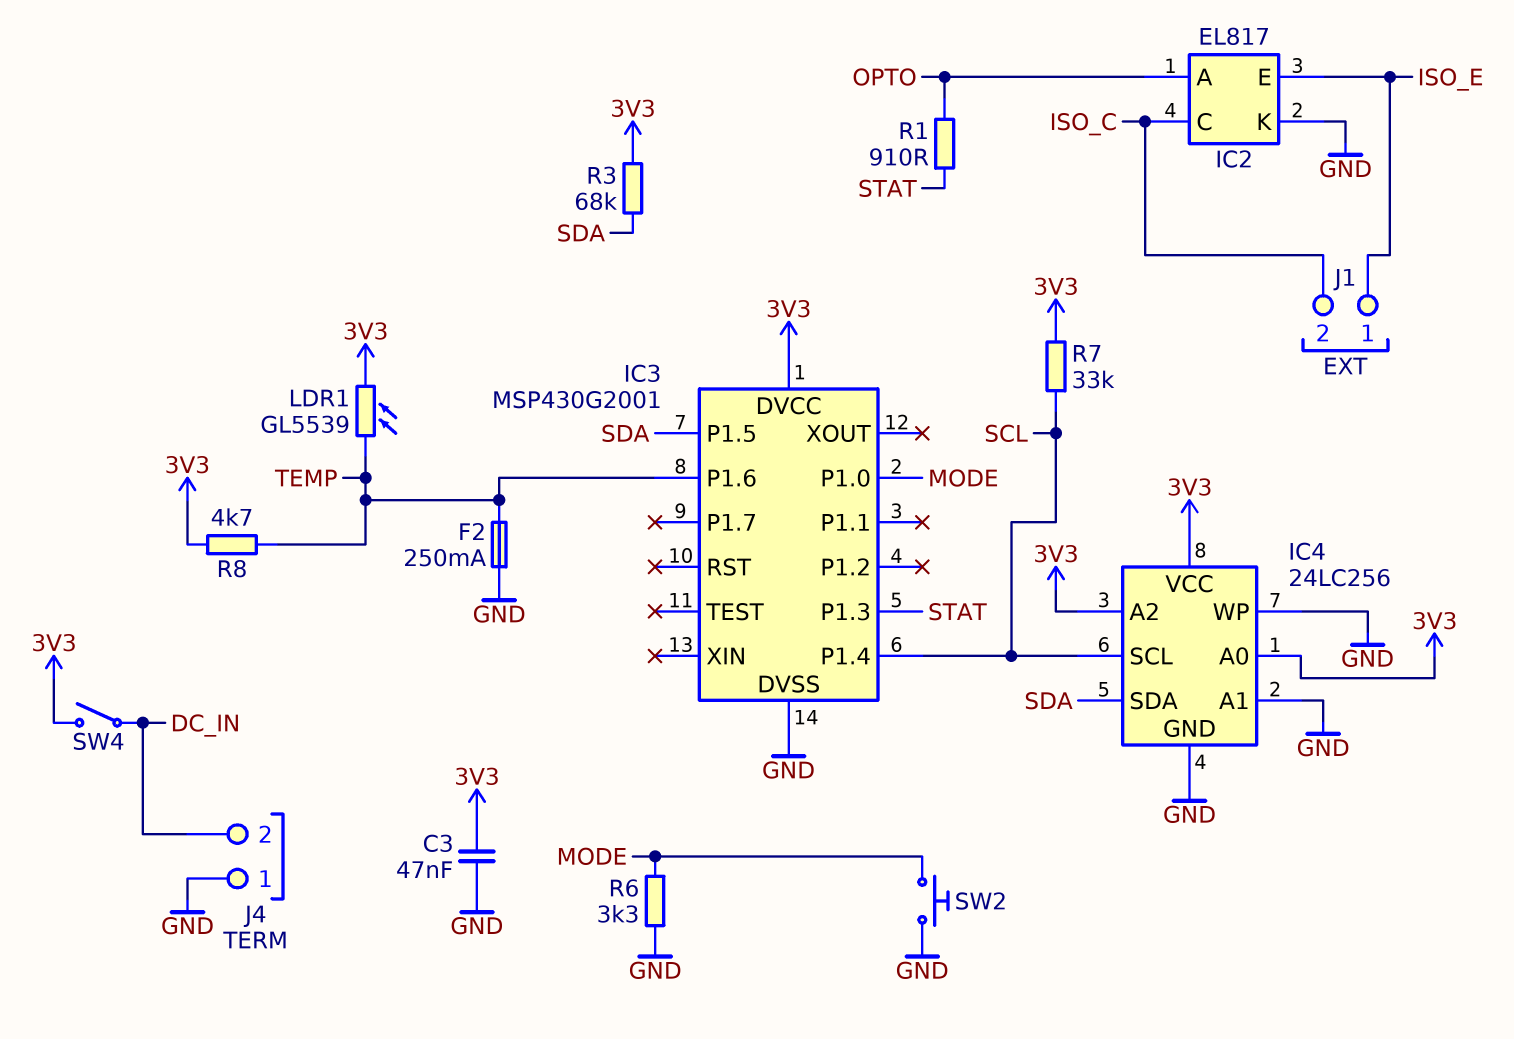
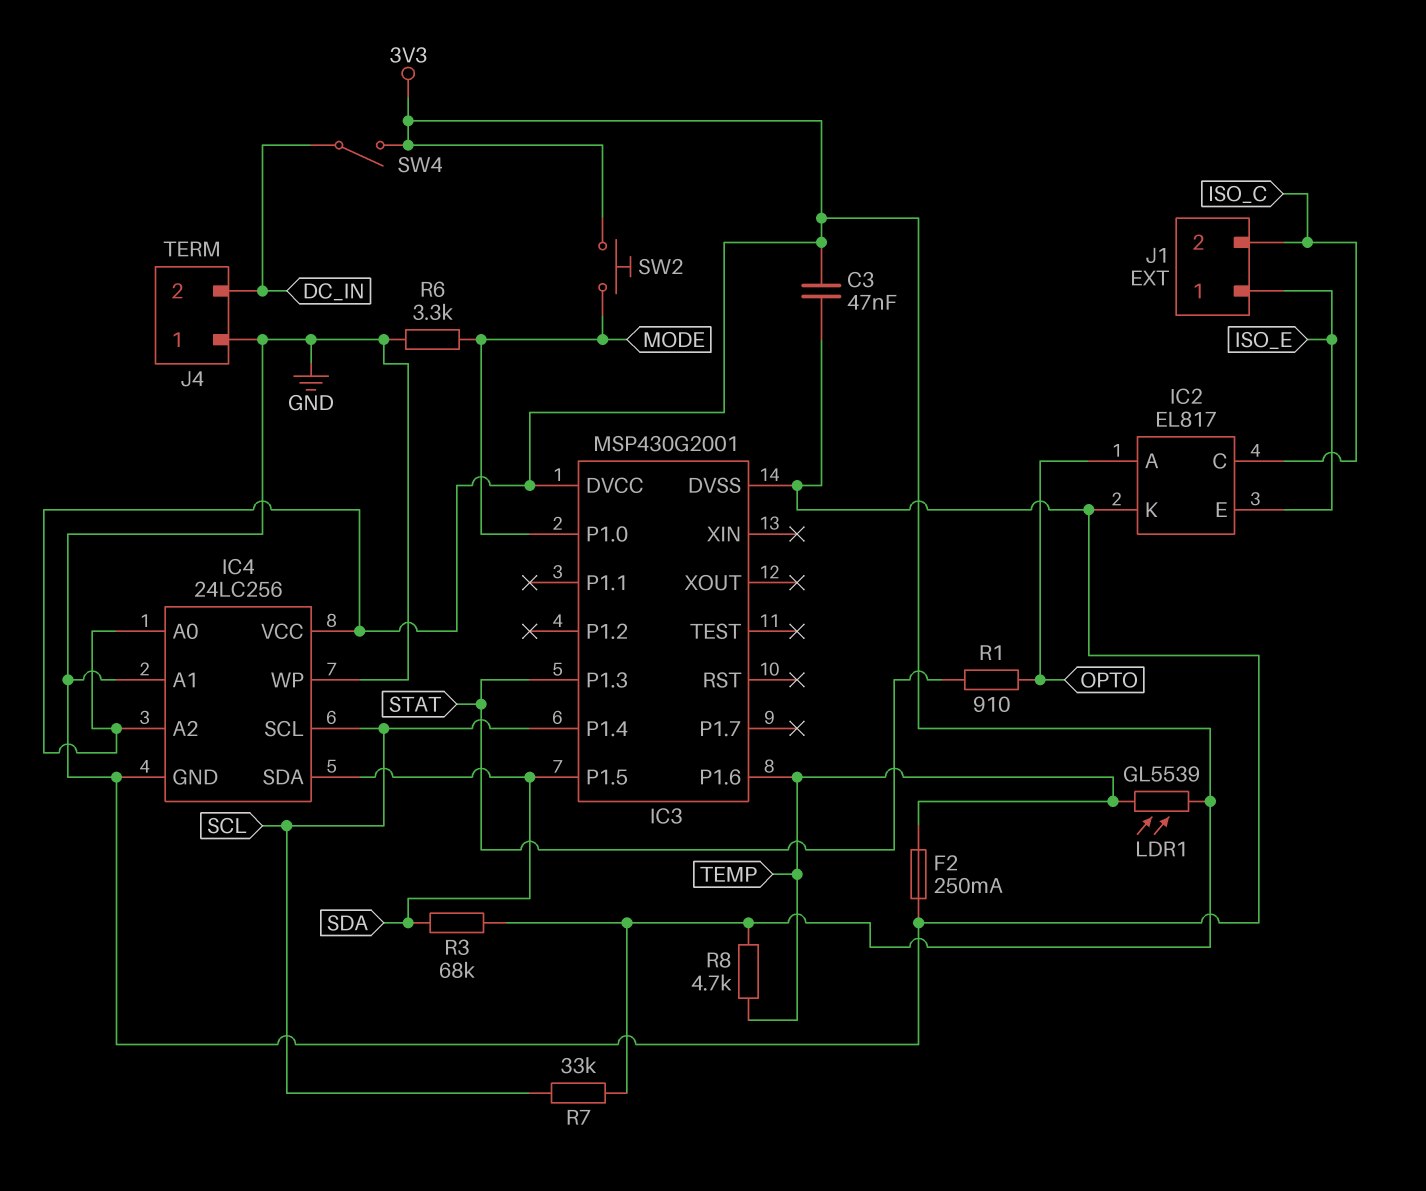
SW2: button (GND, MODE) -> button (3V3, MODE)

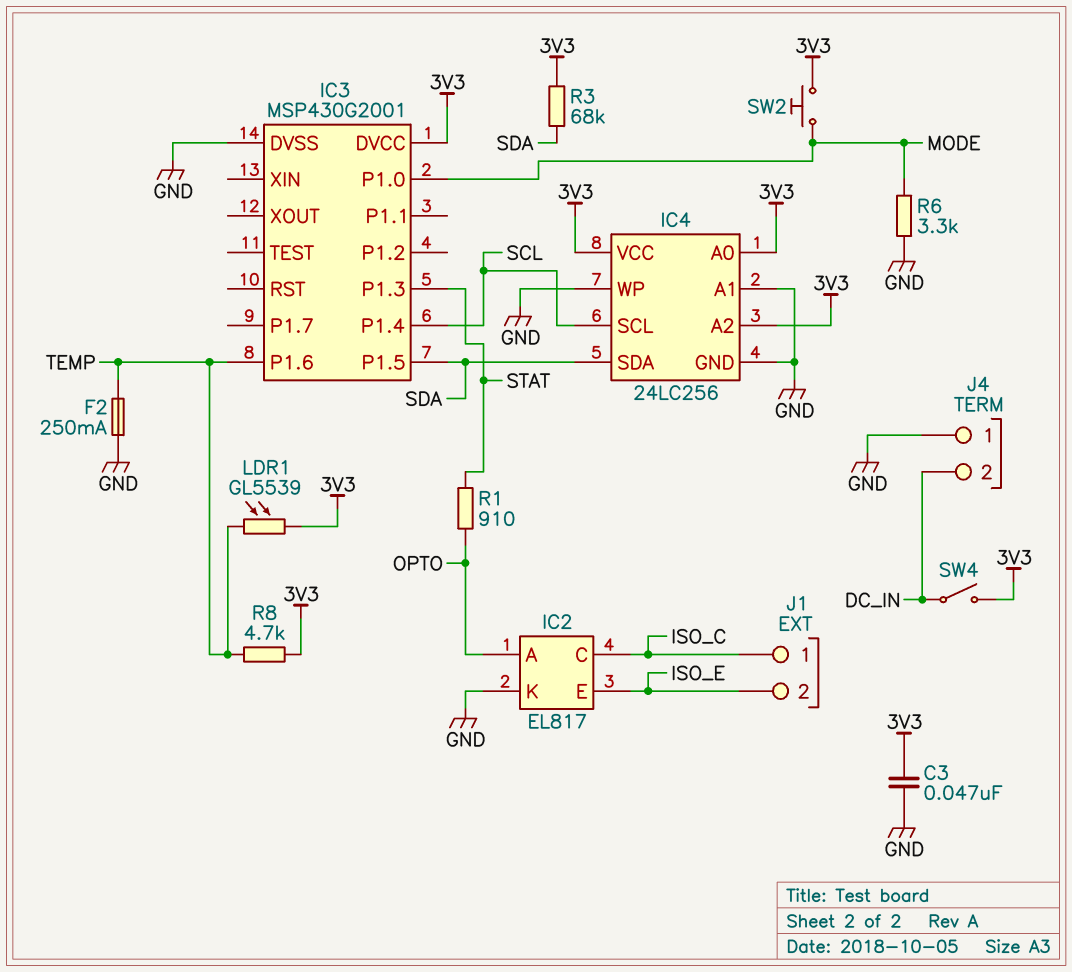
J1 pin 1: ISO_E -> ISO_C
J1 pin 2: ISO_C -> ISO_E
R7: 33k (3V3, SCL) -> none

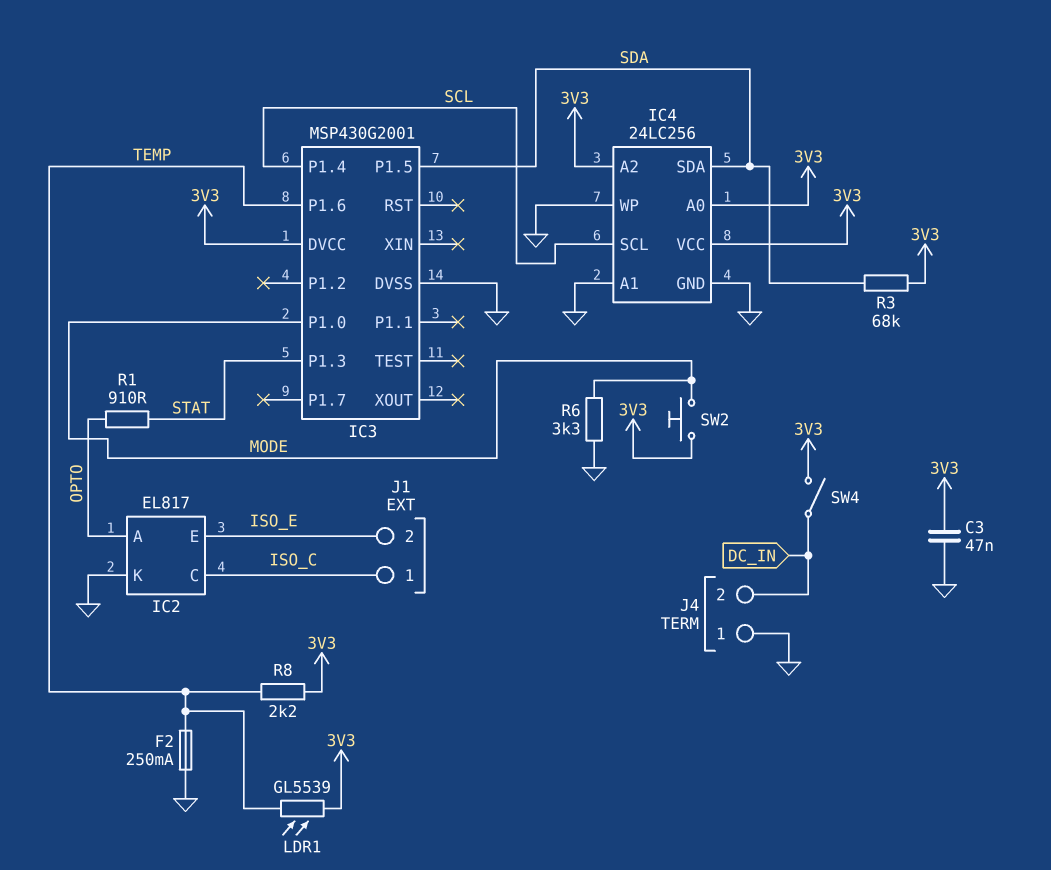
R8: 4.7k (3V3, TEMP) -> 2.2k (3V3, TEMP)

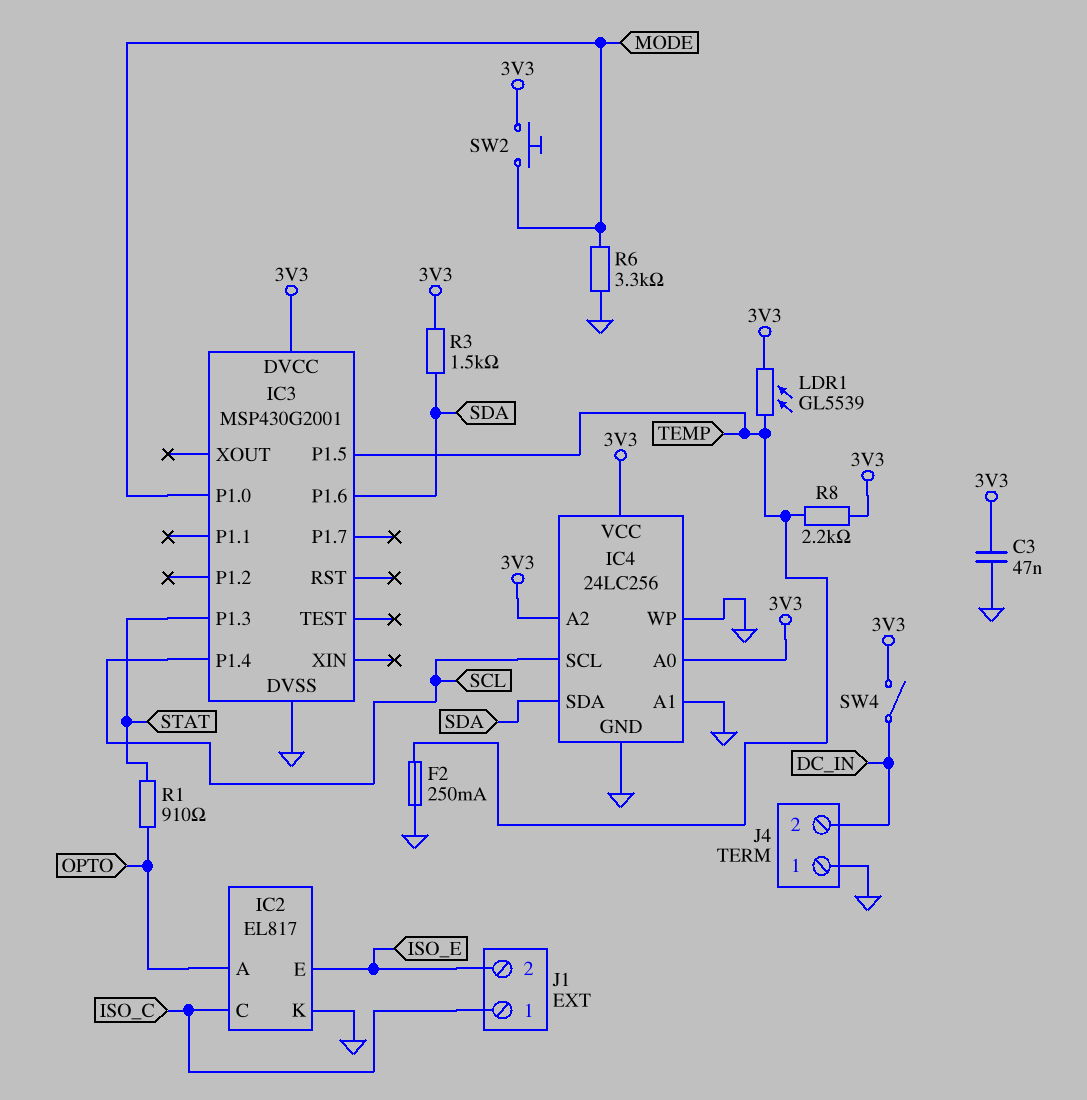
IC3 pin P1.5: SDA -> TEMP
IC3 pin P1.6: TEMP -> SDA
R3: 68k (3V3, SDA) -> 1.5k (3V3, SDA)

